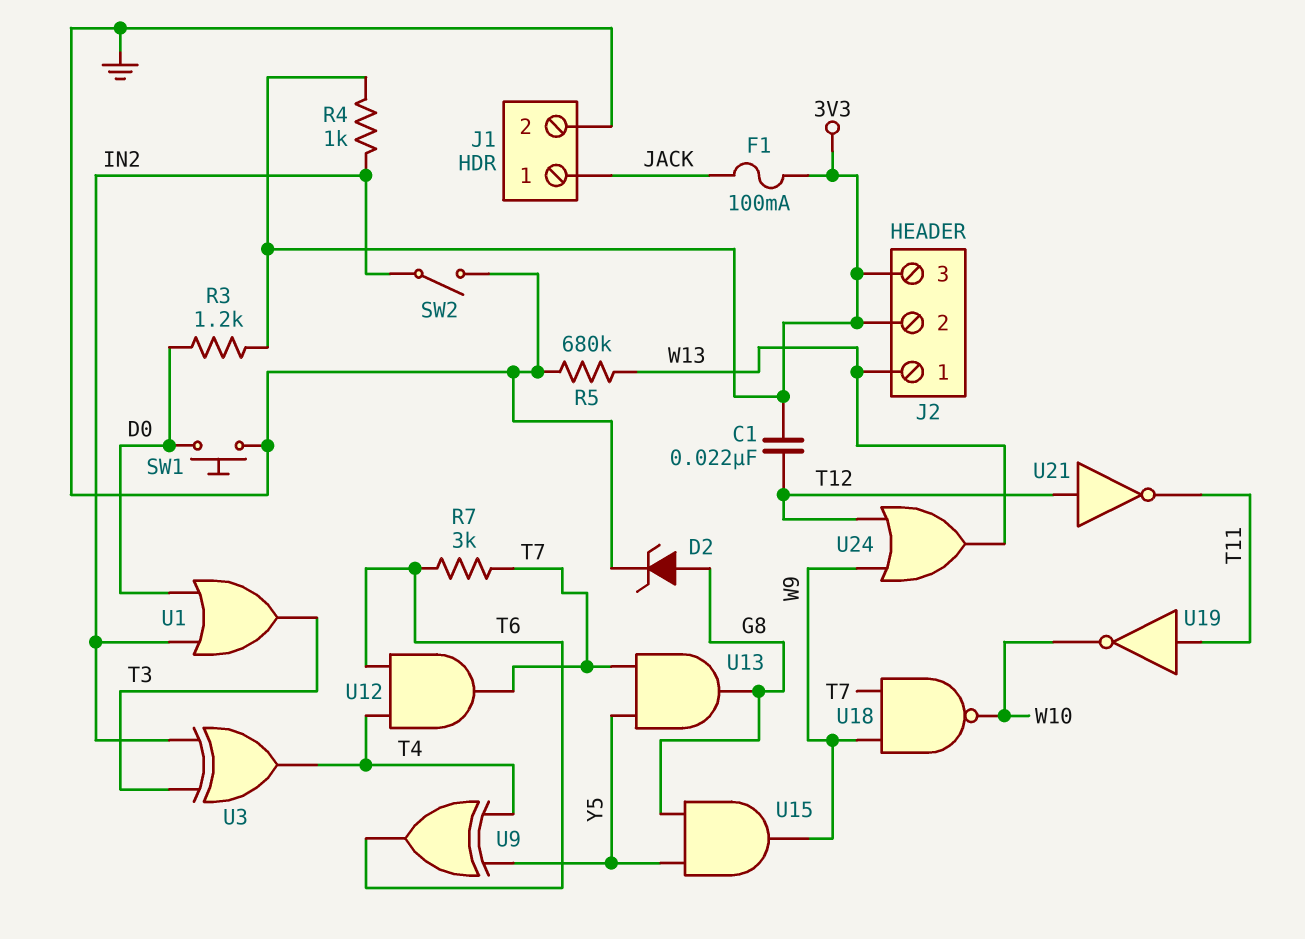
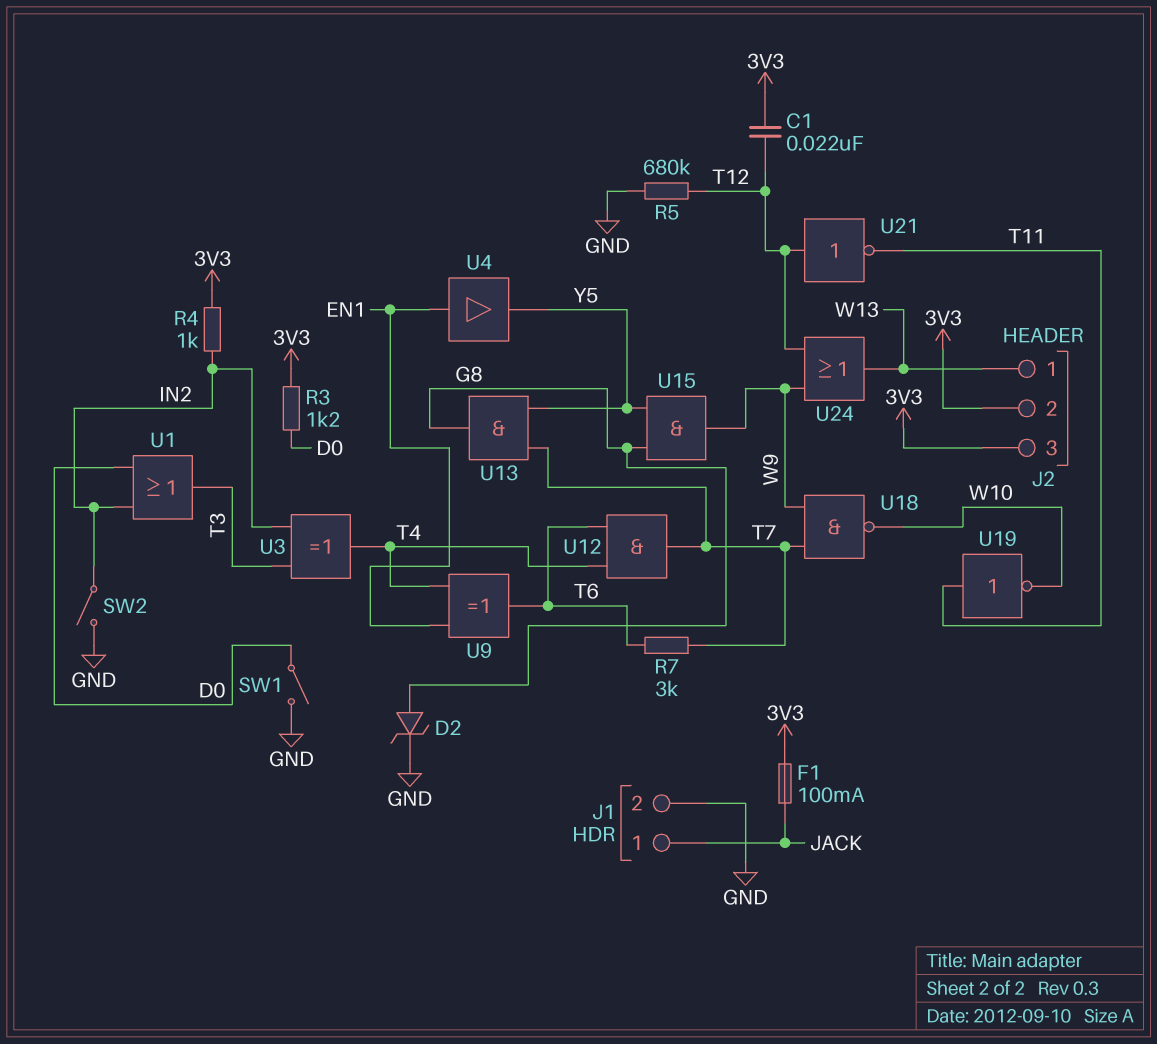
R5: 680k (GND, W13) -> 680k (GND, T12)
SW1: button (D0, GND) -> switch (D0, GND)
U4: none -> buffer (in EN1, out Y5)
U9: XOR (in T4, in Y5, out T6) -> XOR (in EN1, in T4, out T6)

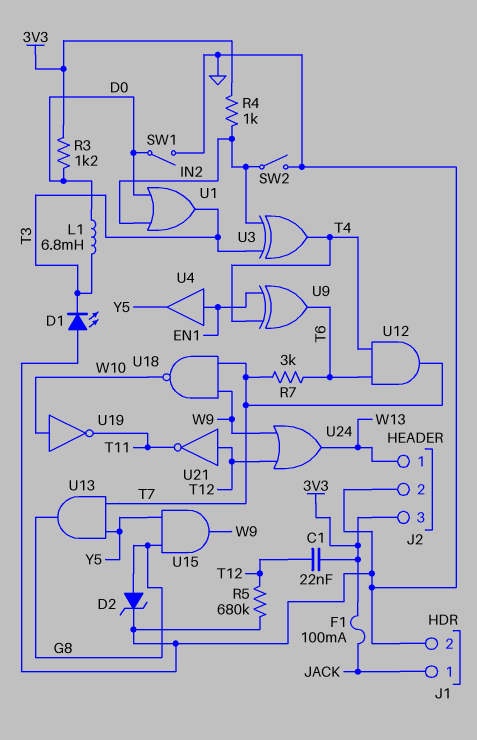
D1: none -> LED (A GND, K T3)
J2 pin 2: 3V3 -> GND
L1: none -> 6.8mH (D0, T3)
U19: NOT (in T11, out W10) -> NOT (in W10, out T11)

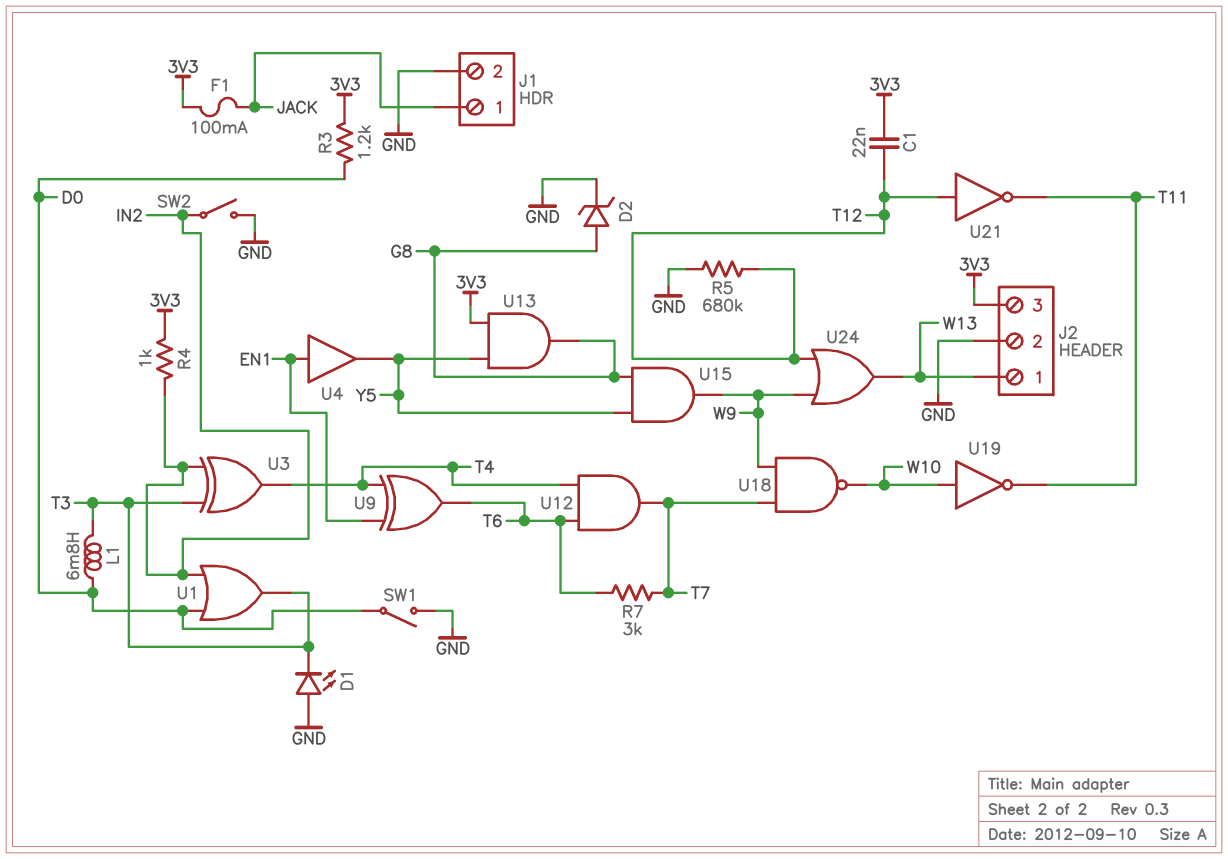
U13: AND (in T7, in Y5, out G8) -> AND (in 3V3, in Y5, out G8)

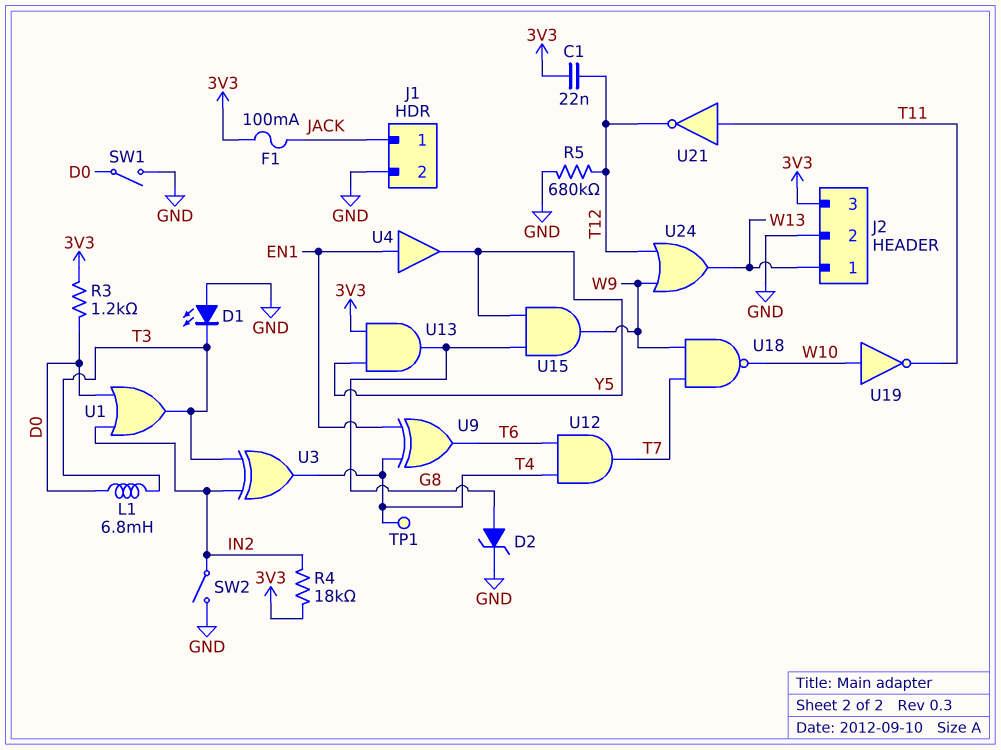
R4: 1k (3V3, IN2) -> 18k (3V3, IN2)
R7: 3k (T6, T7) -> none
TP1: none -> test point (T4)
U21: NOT (in T12, out T11) -> NOT (in T11, out T12)

